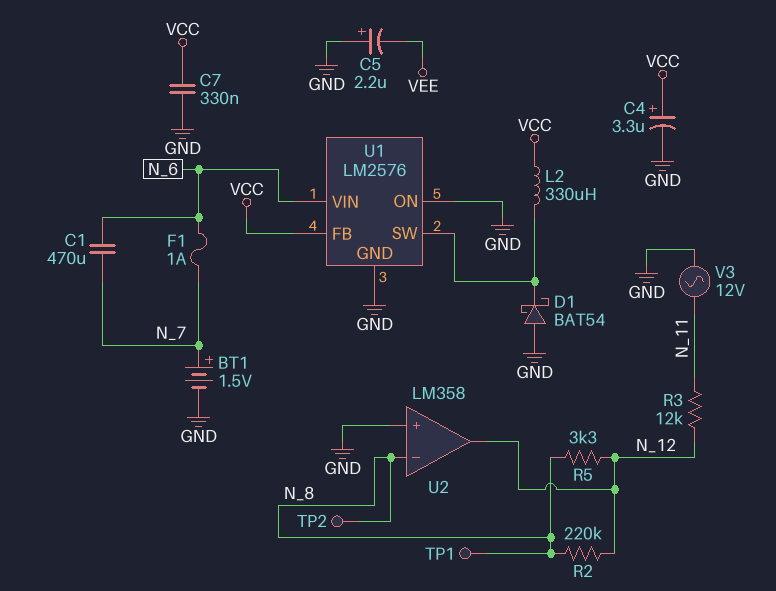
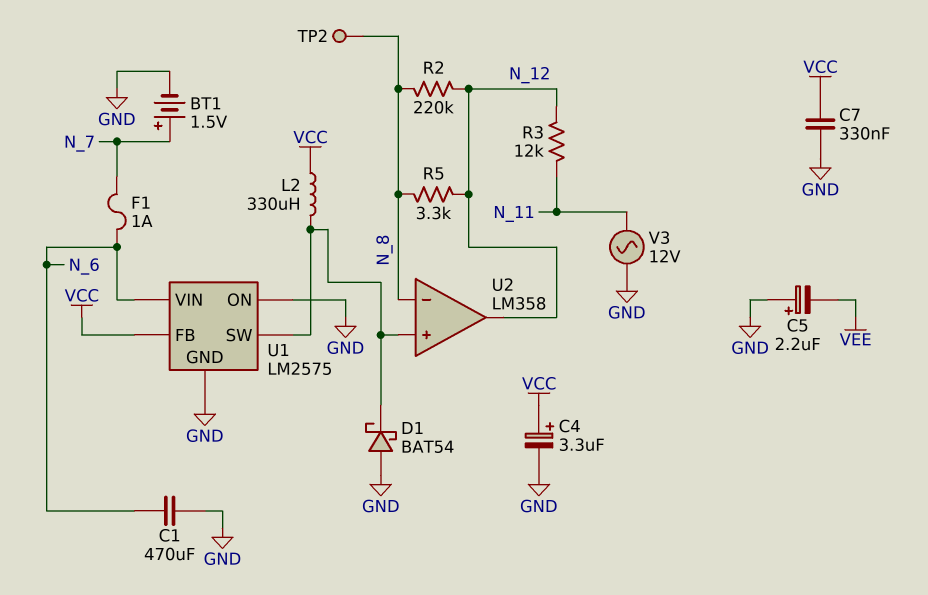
C1: 470uF (N_6, N_7) -> 470uF (GND, N_6)
TP1: test point (N_8) -> none
U1: LM2576 -> LM2575
U2 pin in+: GND -> U1/SW

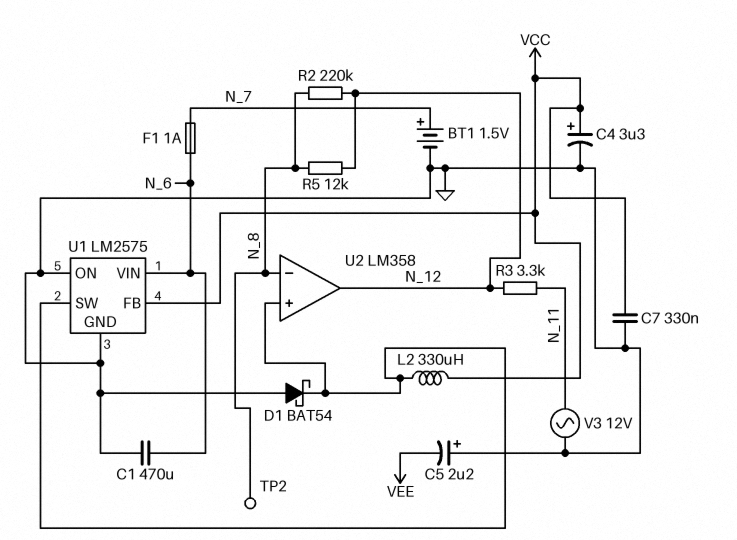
R3: 12k (N_11, N_12) -> 3.3k (N_11, N_12)
R5: 3.3k (N_8, N_12) -> 12k (N_8, N_12)

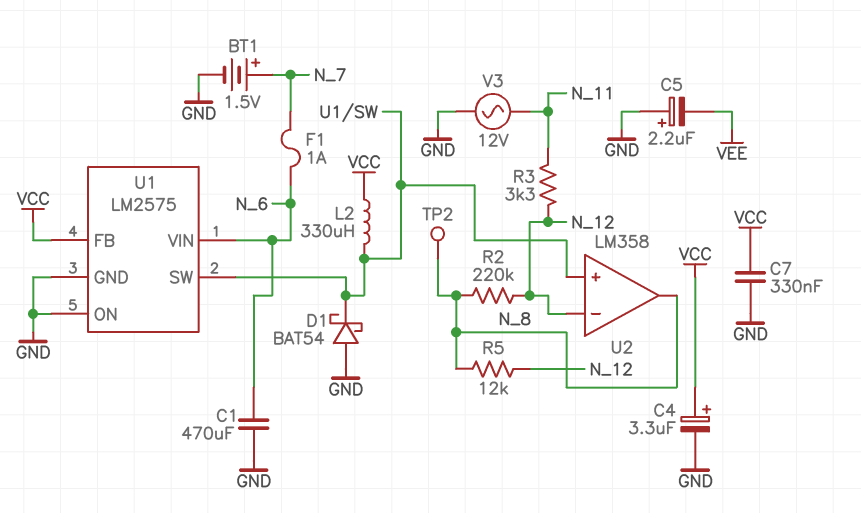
U2 pin in-: N_8 -> N_12
U2 pin out: N_12 -> N_8

